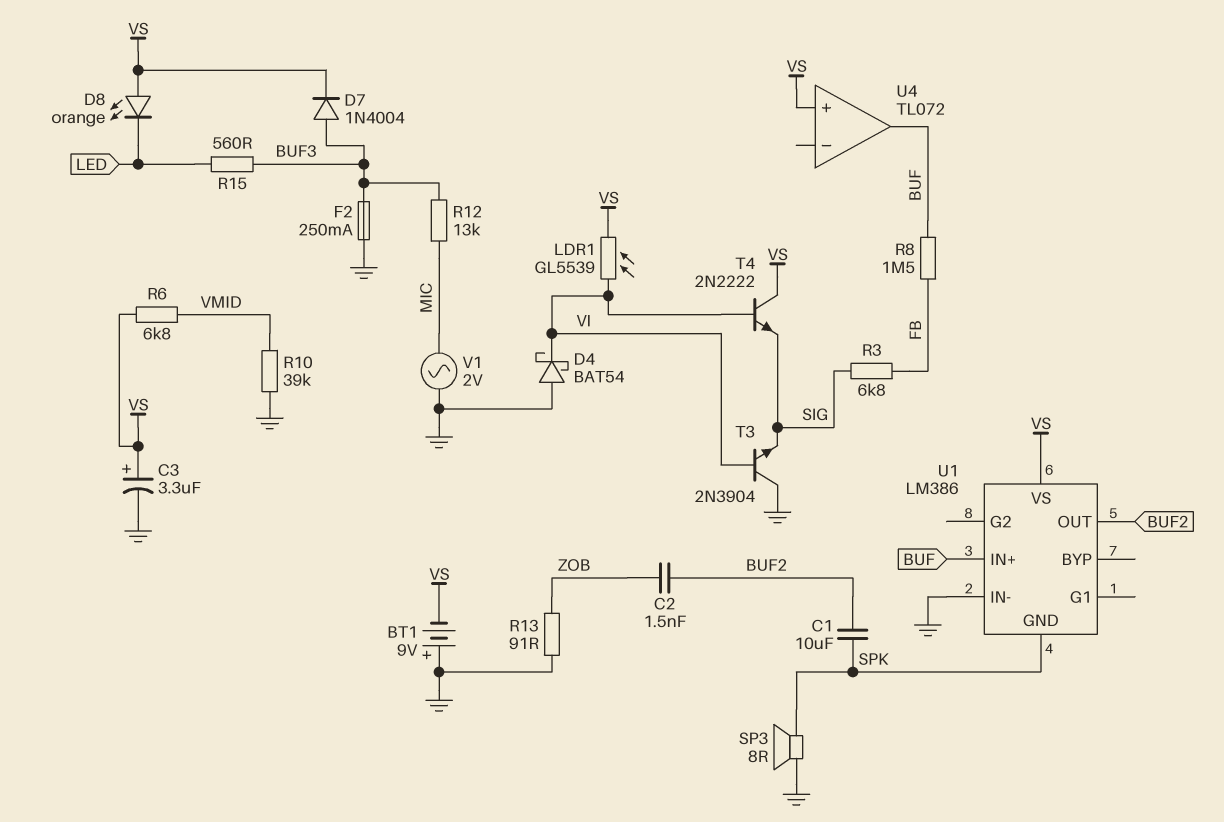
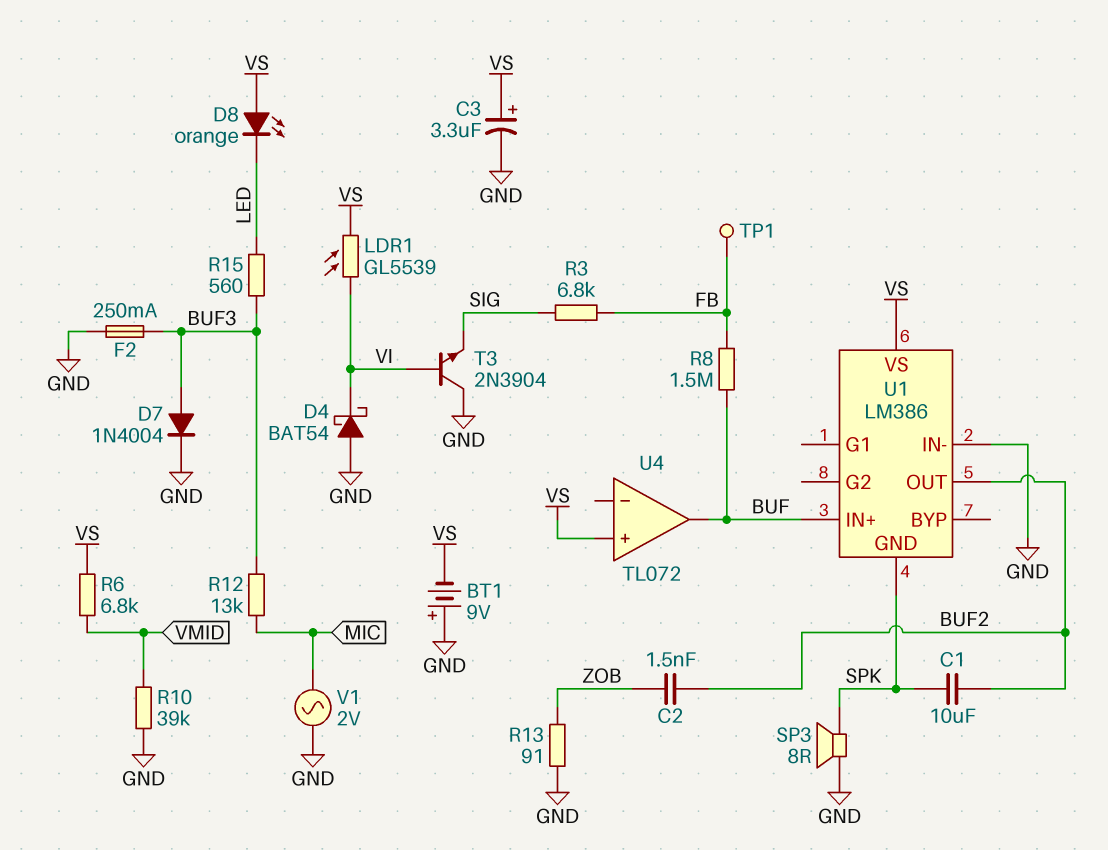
D7: diode 1N4004 (A BUF3, K VS) -> diode 1N4004 (A BUF3, K GND)
T4: NPN 2N2222 (B VI, C VS, E SIG) -> none
TP1: none -> test point (FB)

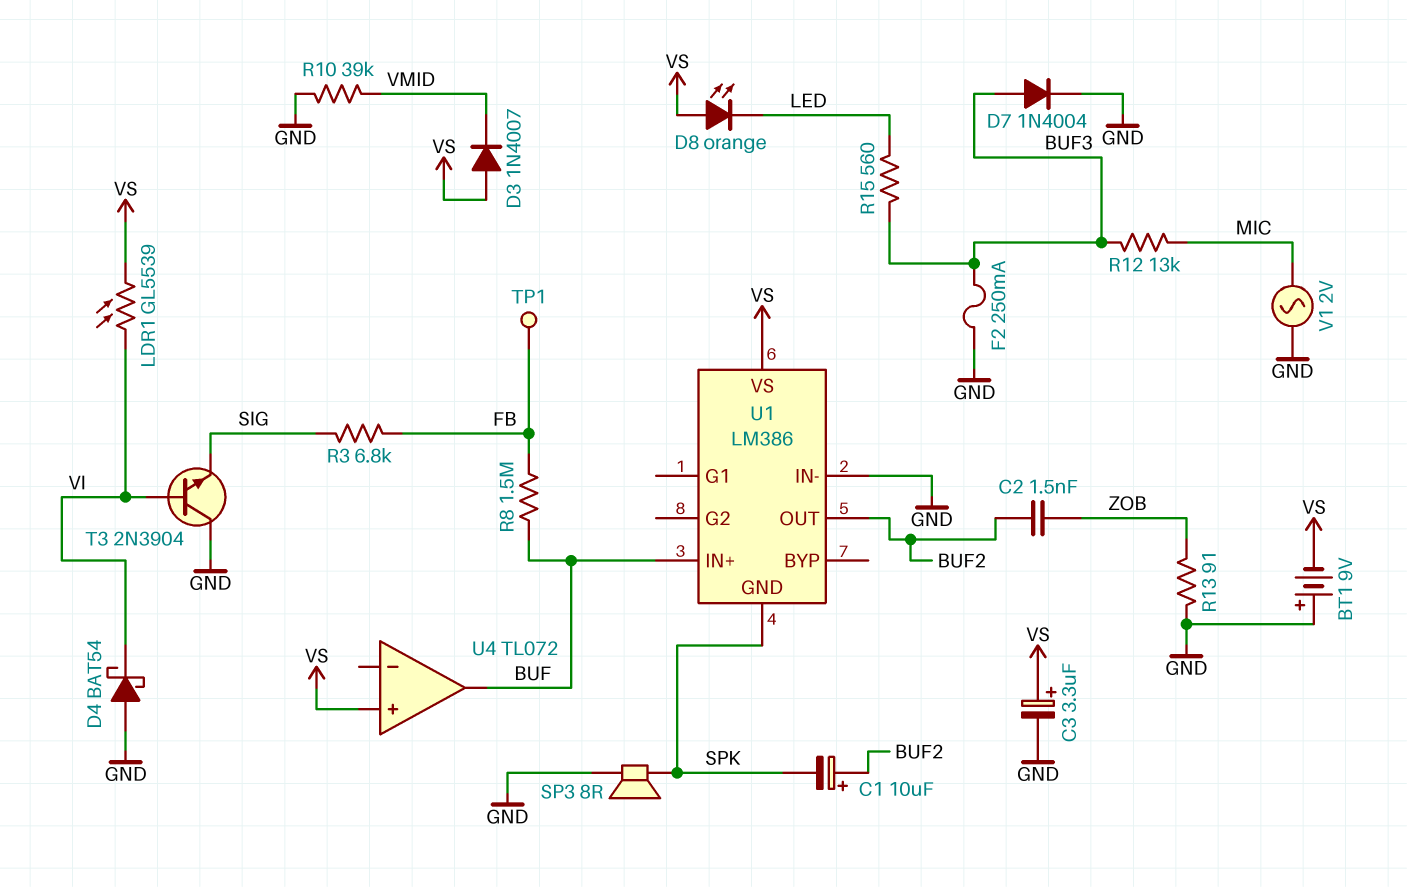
C1: 10uF (BUF2, SPK) -> 10uF (plus BUF2, minus SPK)
D3: none -> diode 1N4007 (A VS, K VMID)
R6: 6.8k (VMID, VS) -> none

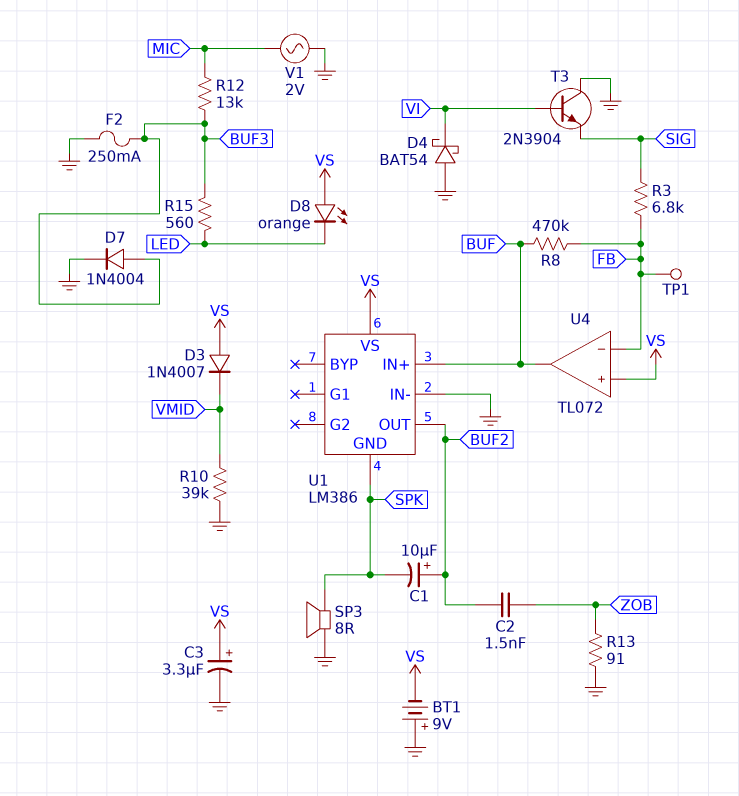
LDR1: GL5539 (VI, VS) -> none
R8: 1.5M (BUF, FB) -> 470k (BUF, FB)
U4 pin in-: none -> FB

